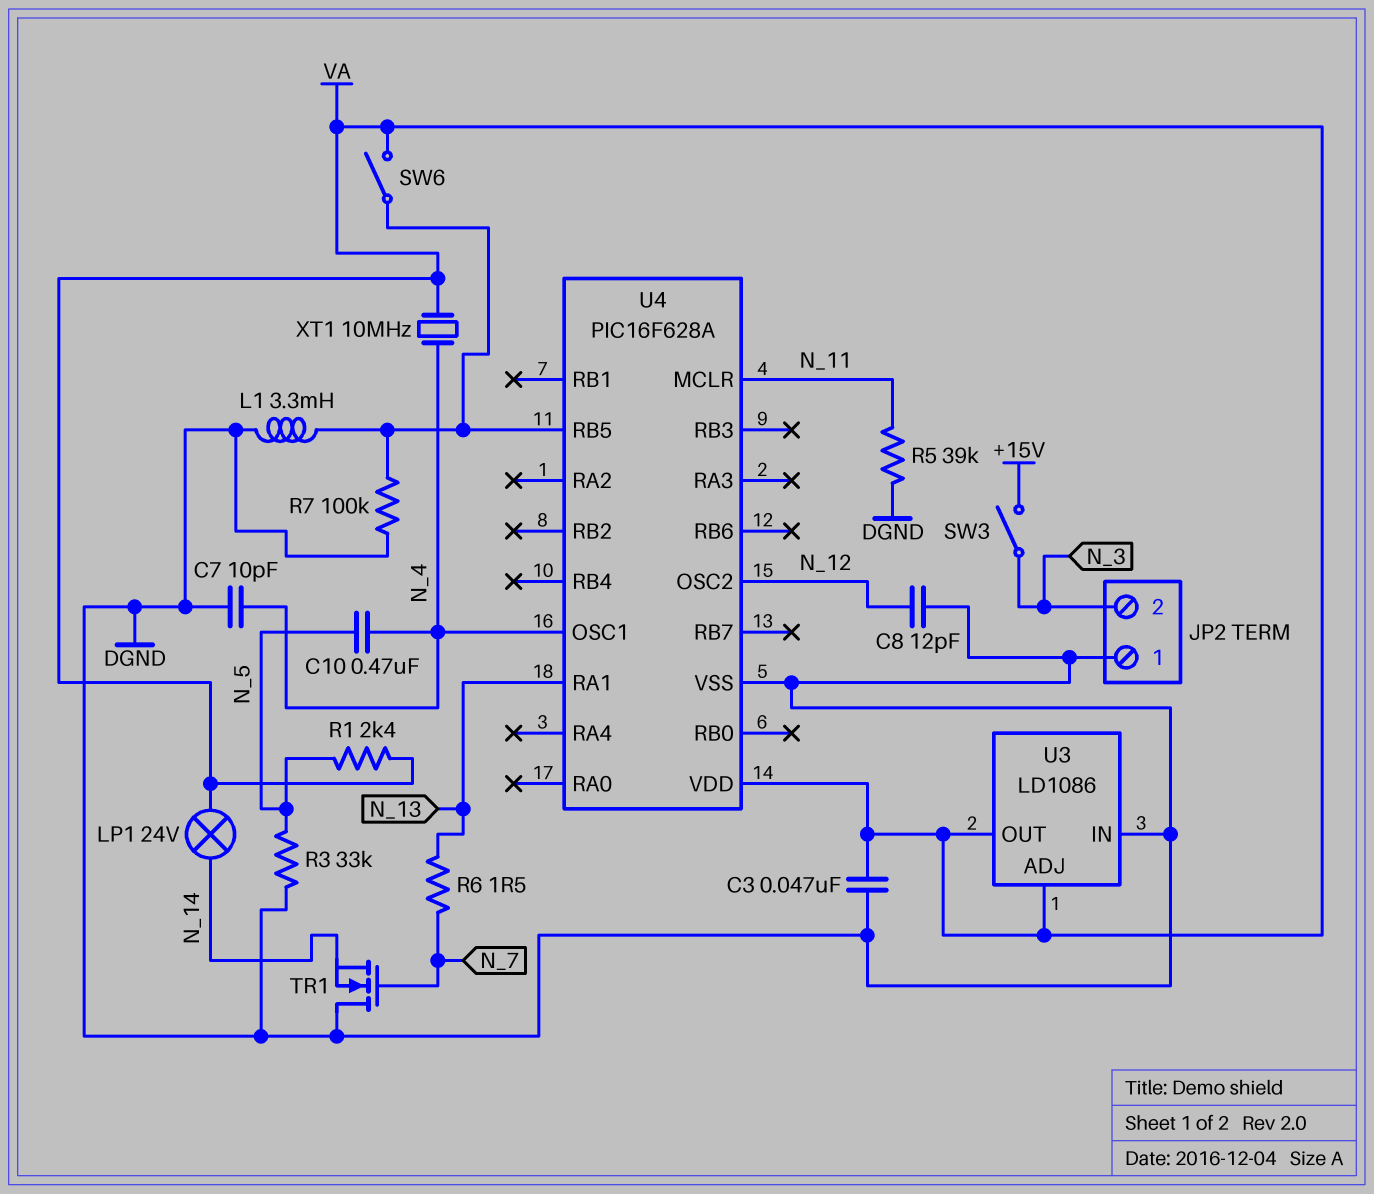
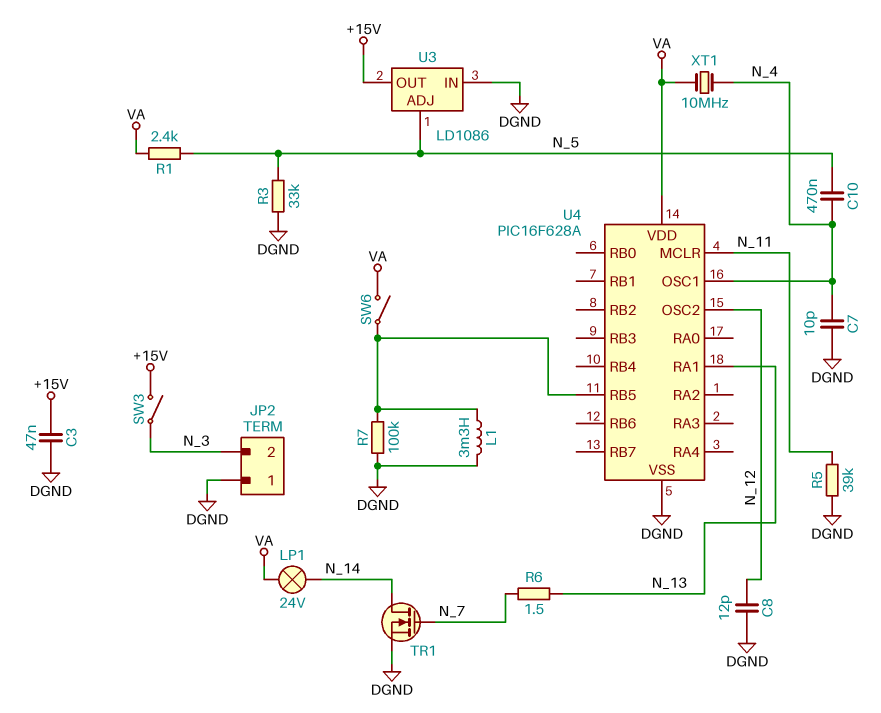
C3: 47nF (DGND, VA) -> 47nF (+15V, DGND)
TR1: NMOS (G N_7, D DGND, S N_14) -> NMOS (G N_7, D N_14, S DGND)
U3 pin ADJ: VA -> N_5
U3 pin OUT: VA -> +15V

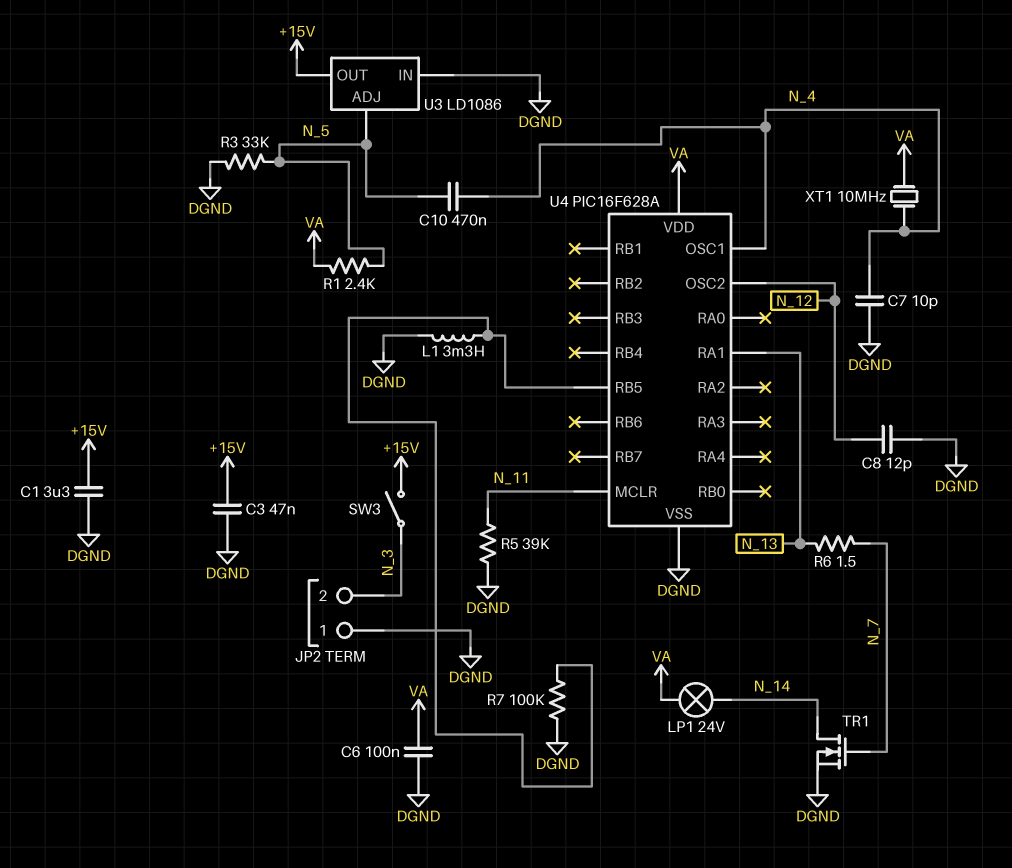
C1: none -> 3.3uF (+15V, DGND)
C6: none -> 100nF (DGND, VA)
SW6: switch (U4/RB5, VA) -> none

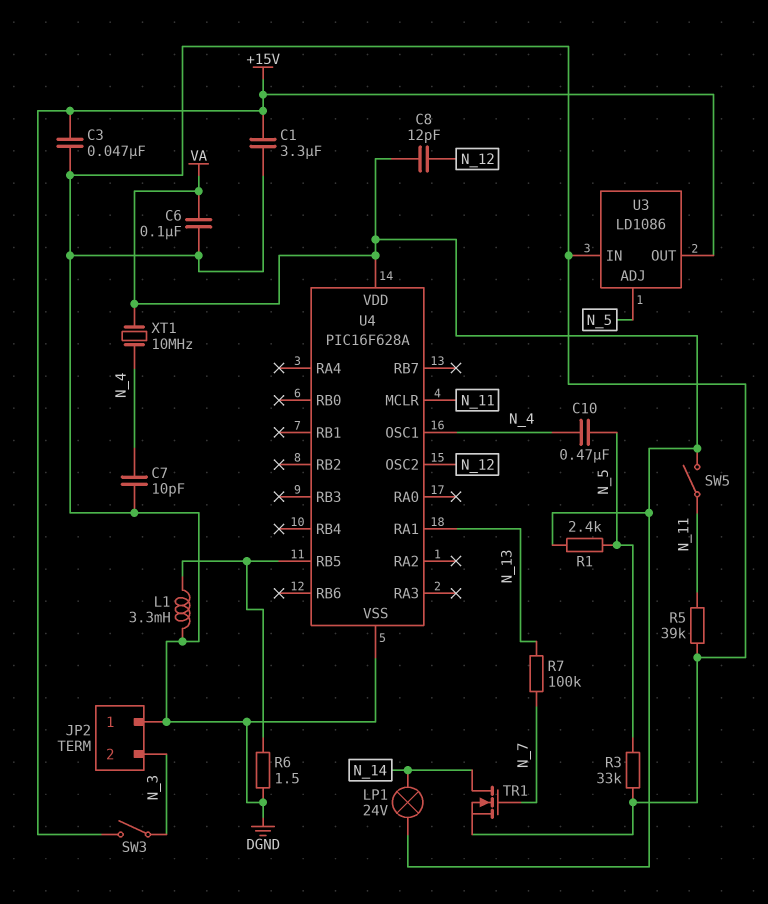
C8: 12pF (DGND, N_12) -> 12pF (N_12, VA)
R6: 1.5 (N_7, N_13) -> 1.5 (DGND, U4/RB5)
R7: 100k (DGND, U4/RB5) -> 100k (N_7, N_13)
SW5: none -> switch (N_11, VA)

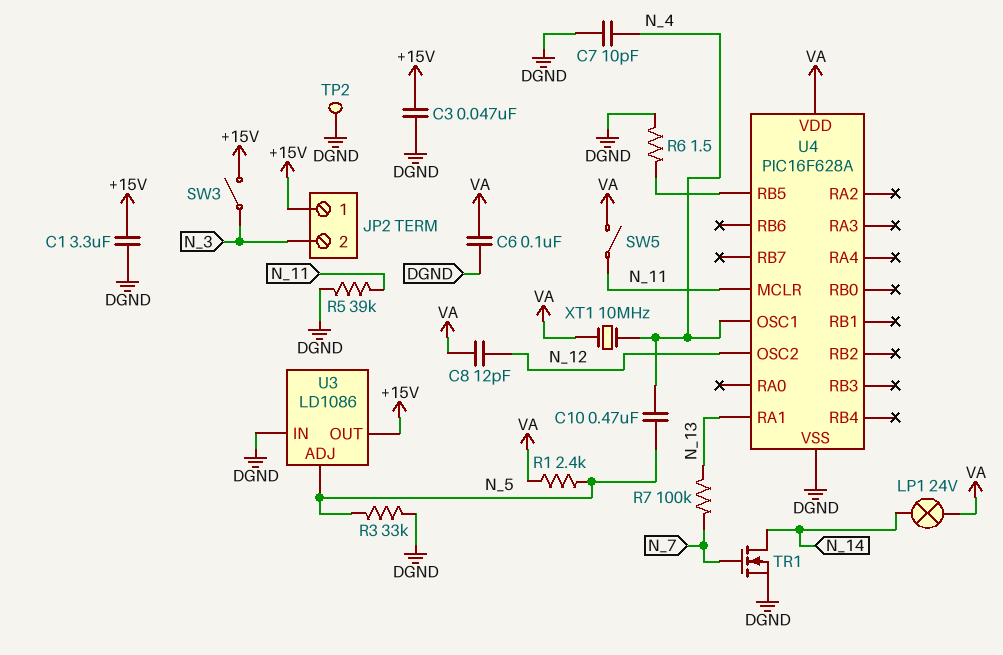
JP2 pin 1: DGND -> +15V
L1: 3.3mH (DGND, U4/RB5) -> none
TP2: none -> test point (DGND)

